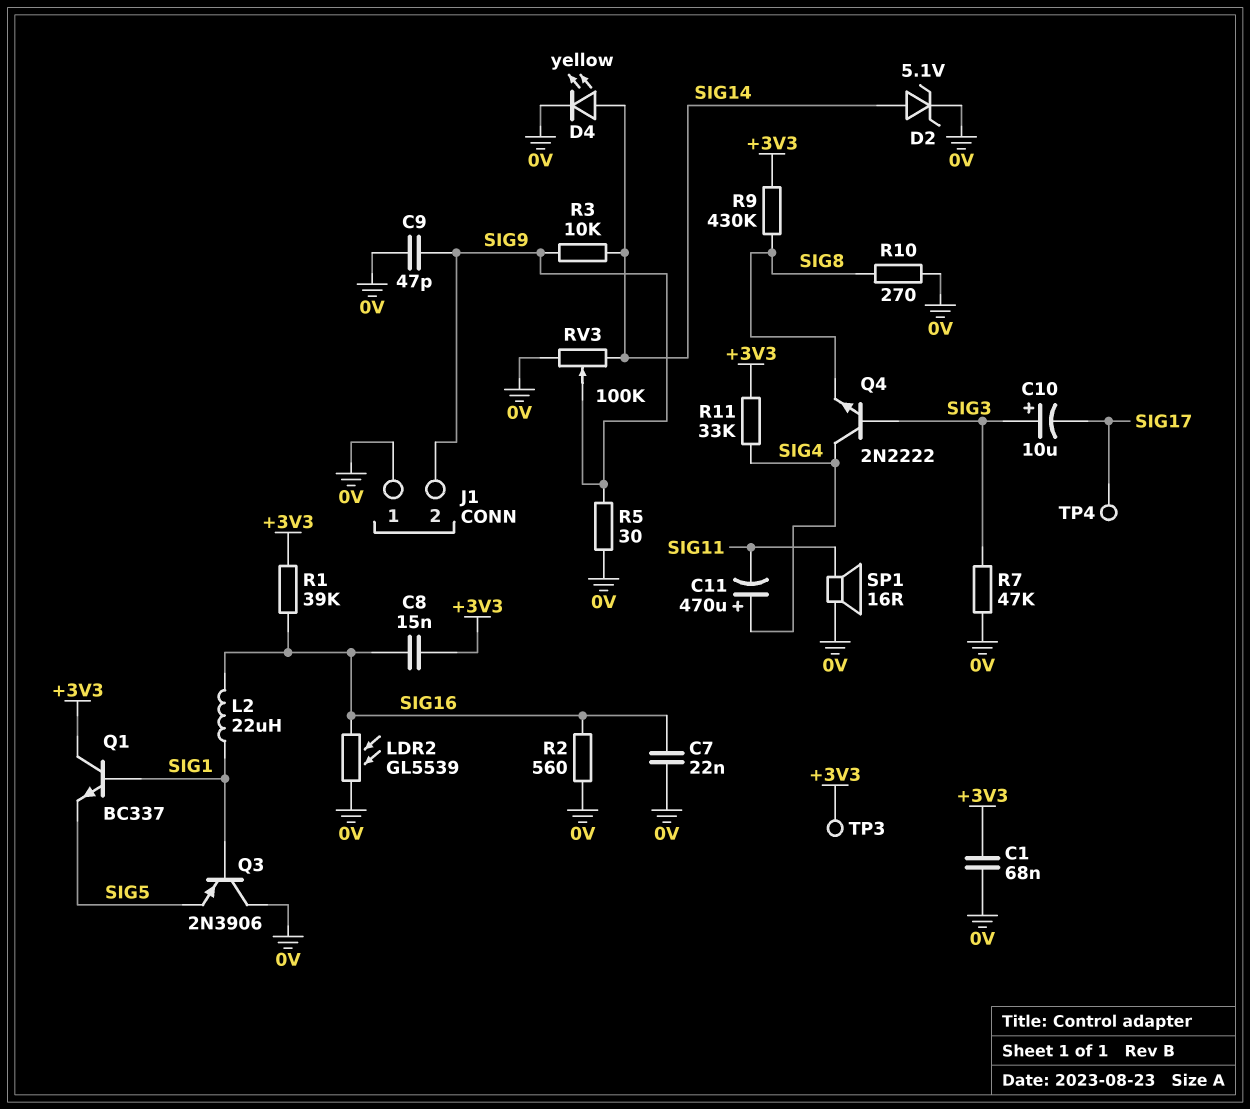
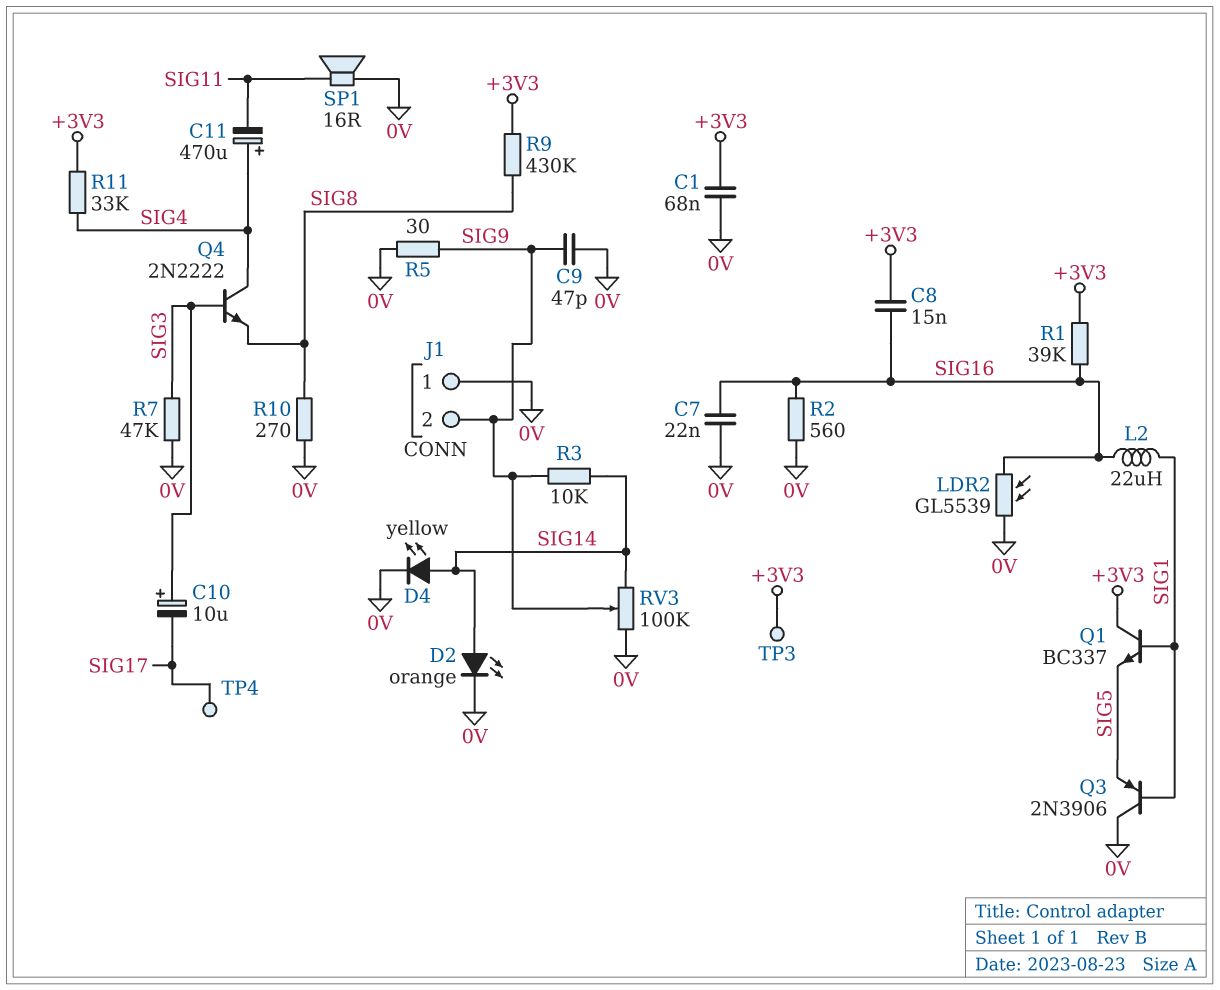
D2: zener 5.1V (A SIG14, K 0V) -> LED orange (A SIG14, K 0V)

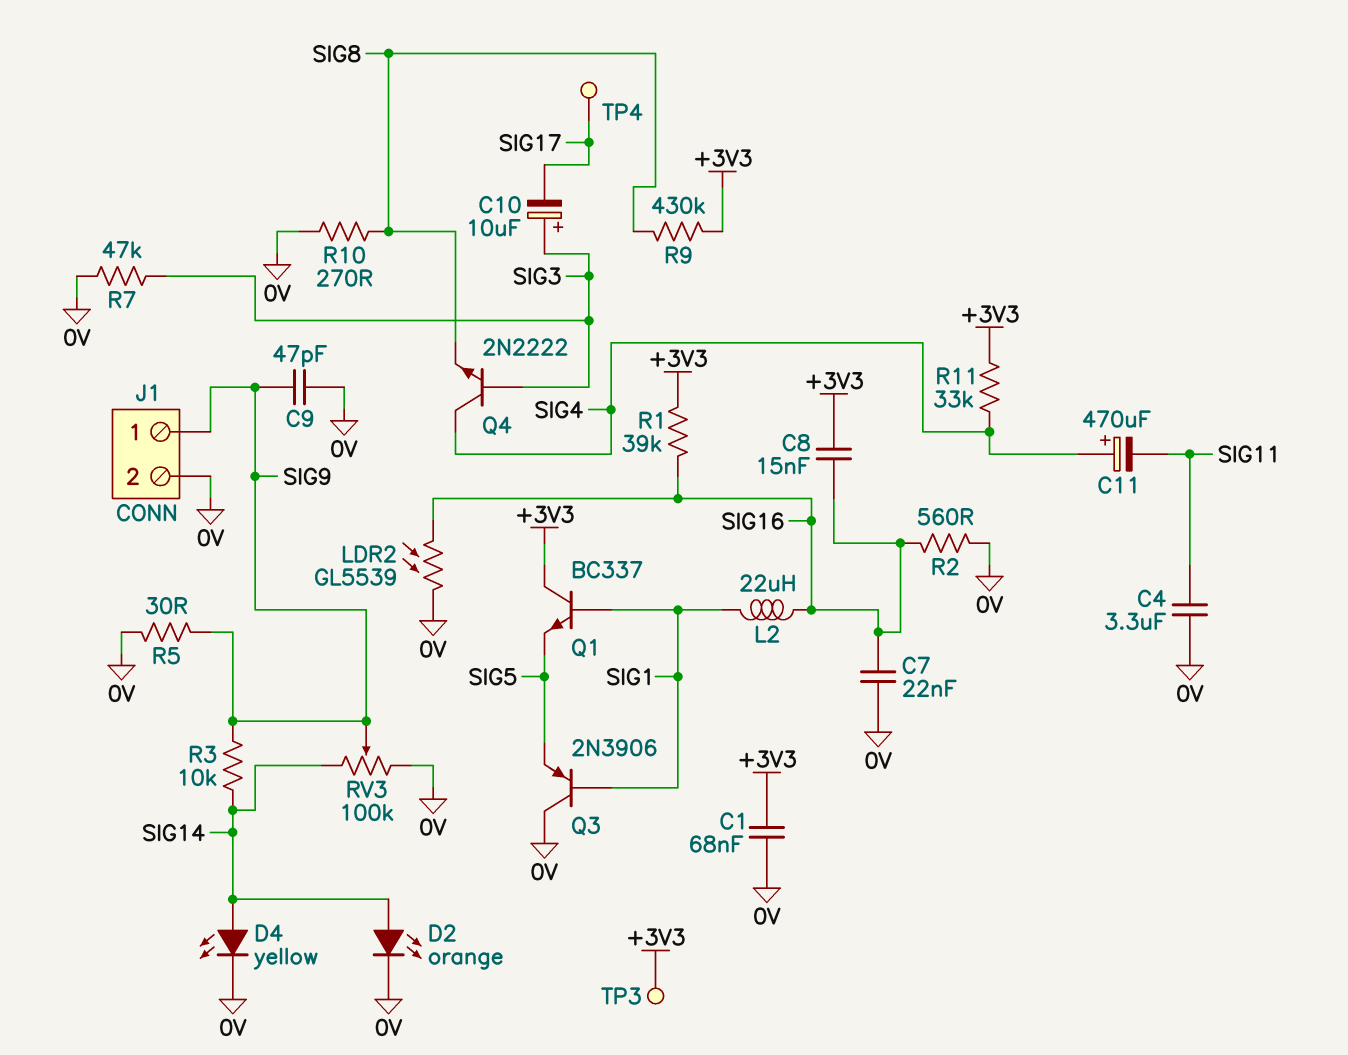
C4: none -> 3.3uF (0V, SIG11)
J1 pin 1: 0V -> SIG9
J1 pin 2: SIG9 -> 0V
SP1: speaker 16R (0V, SIG11) -> none

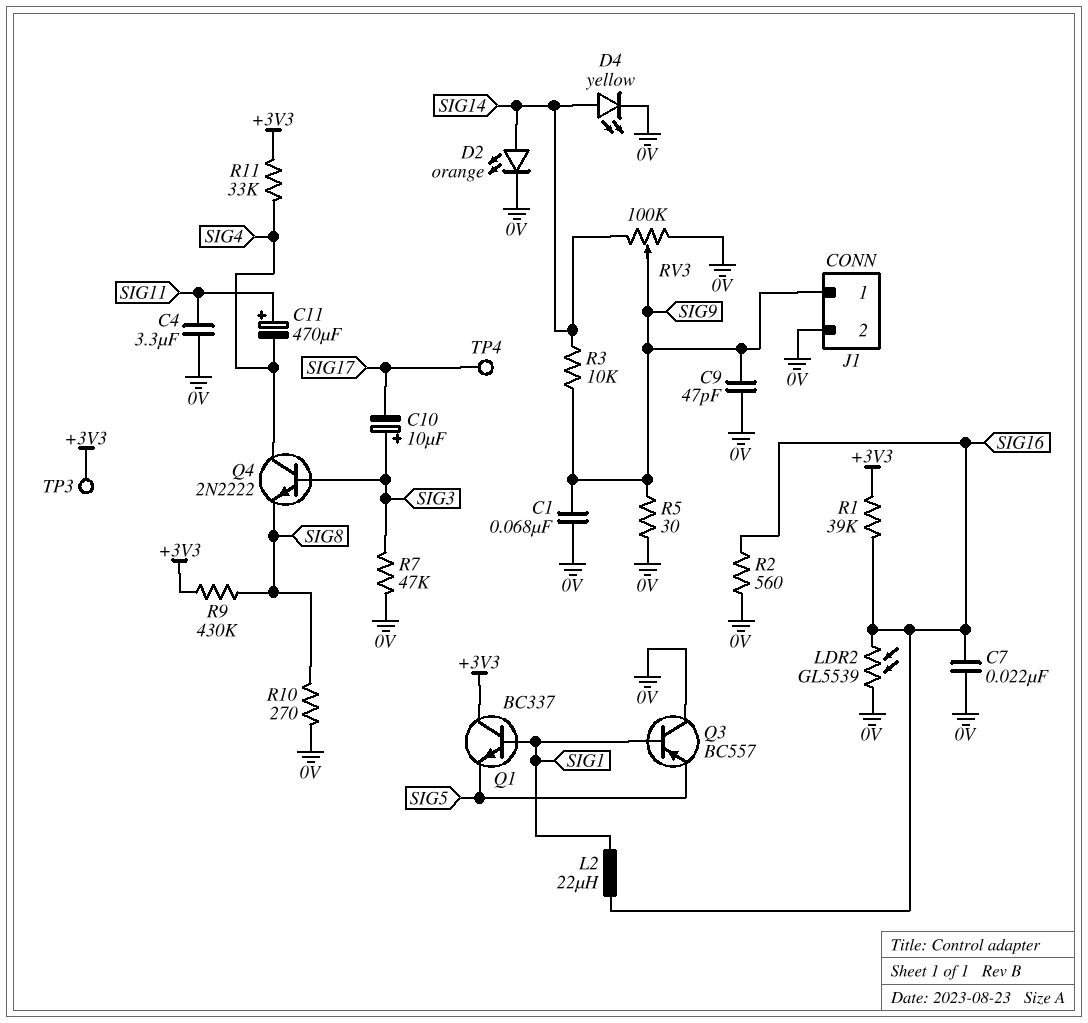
C1: 68nF (+3V3, 0V) -> 68nF (0V, SIG9)
C8: 15nF (+3V3, SIG16) -> none
C11: 470uF (plus SIG4, minus SIG11) -> 470uF (plus SIG11, minus SIG4)
Q3: PNP 2N3906 (B SIG1, C 0V, E SIG5) -> PNP BC557 (B SIG1, C 0V, E SIG5)

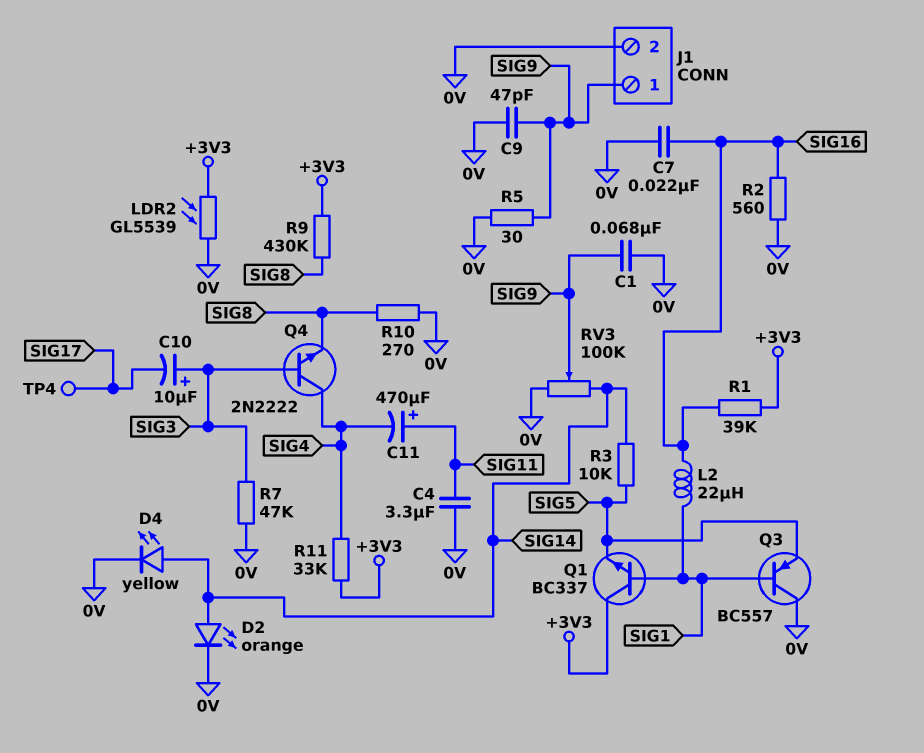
LDR2: GL5539 (0V, SIG16) -> GL5539 (+3V3, 0V)
R3: 10k (SIG9, SIG14) -> 10k (SIG5, SIG14)
TP3: test point (+3V3) -> none

